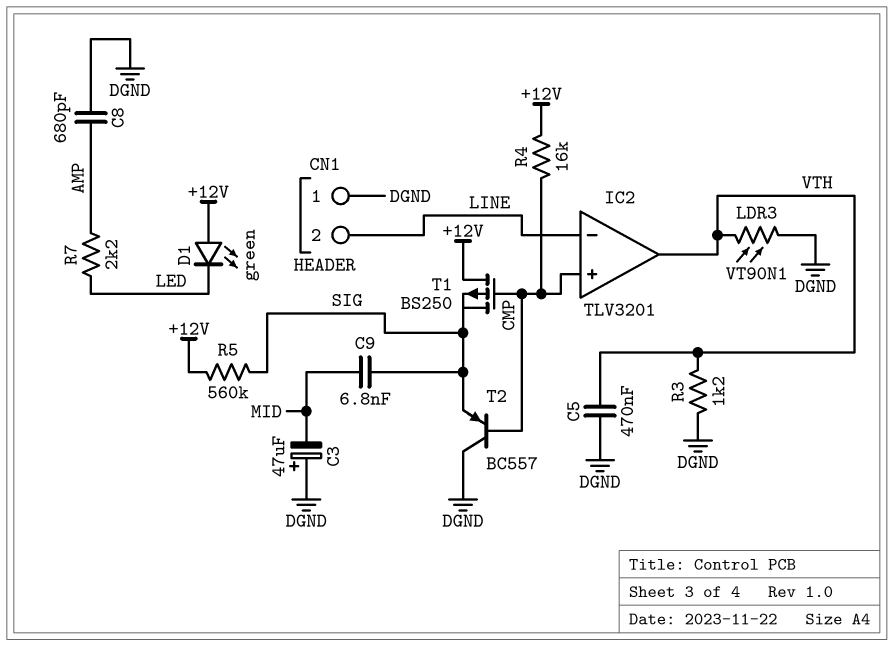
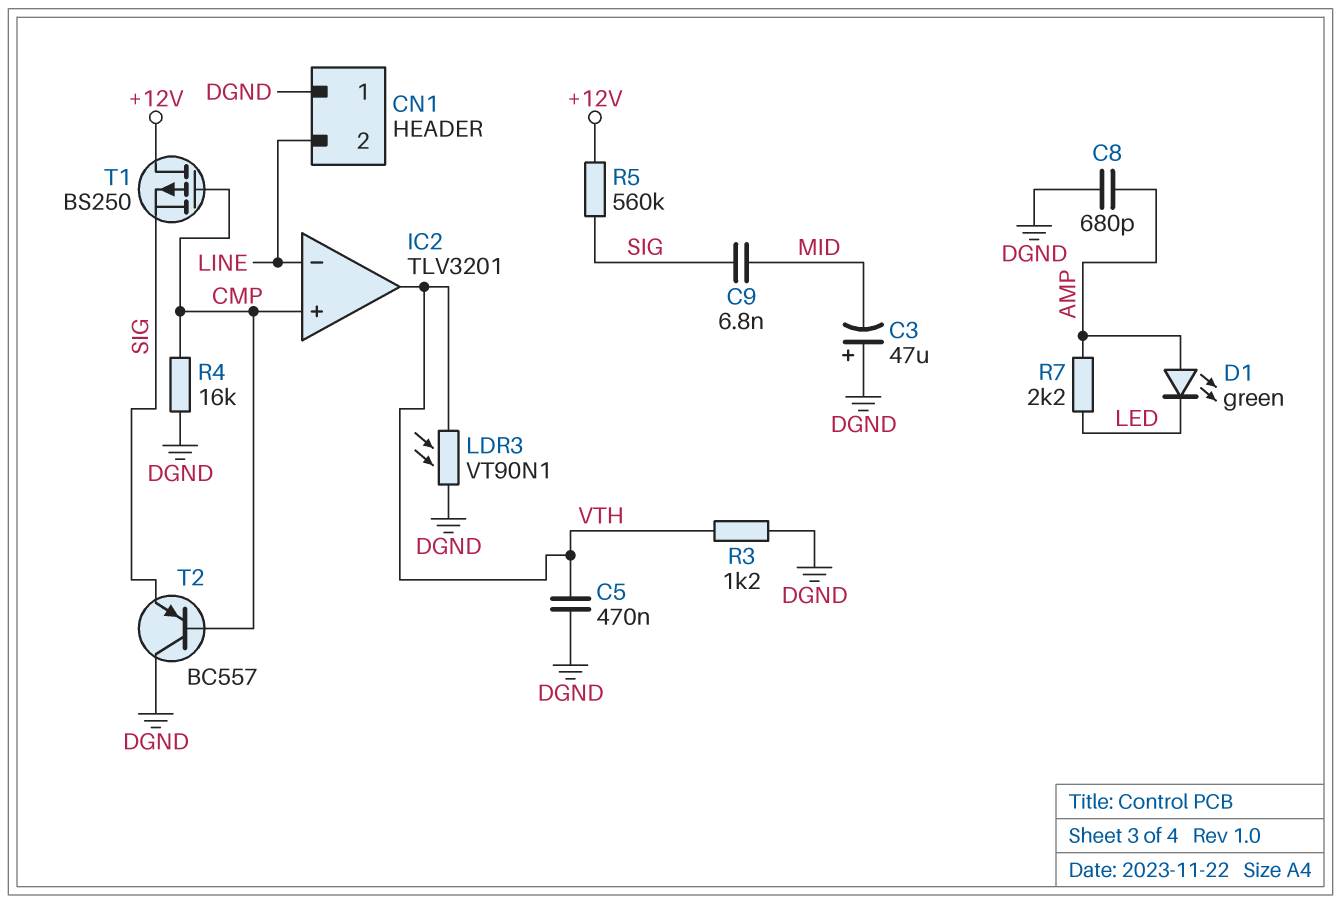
D1: LED green (A +12V, K LED) -> LED green (A AMP, K LED)
R4: 16k (+12V, CMP) -> 16k (CMP, DGND)

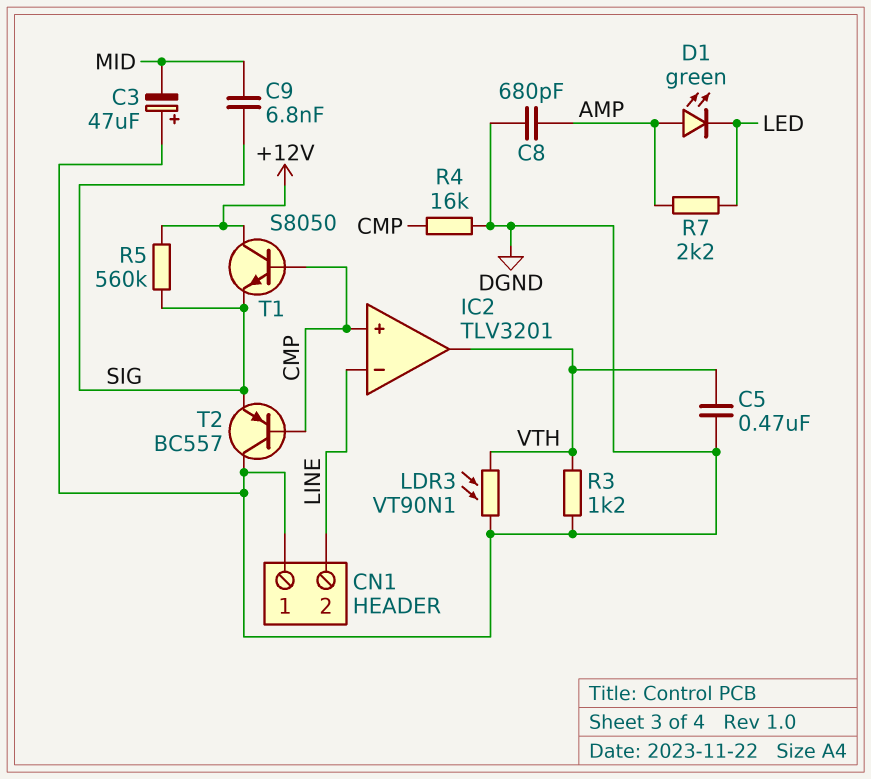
T1: PMOS BS250 (G CMP, D +12V, S SIG) -> NPN S8050 (B CMP, C +12V, E SIG)

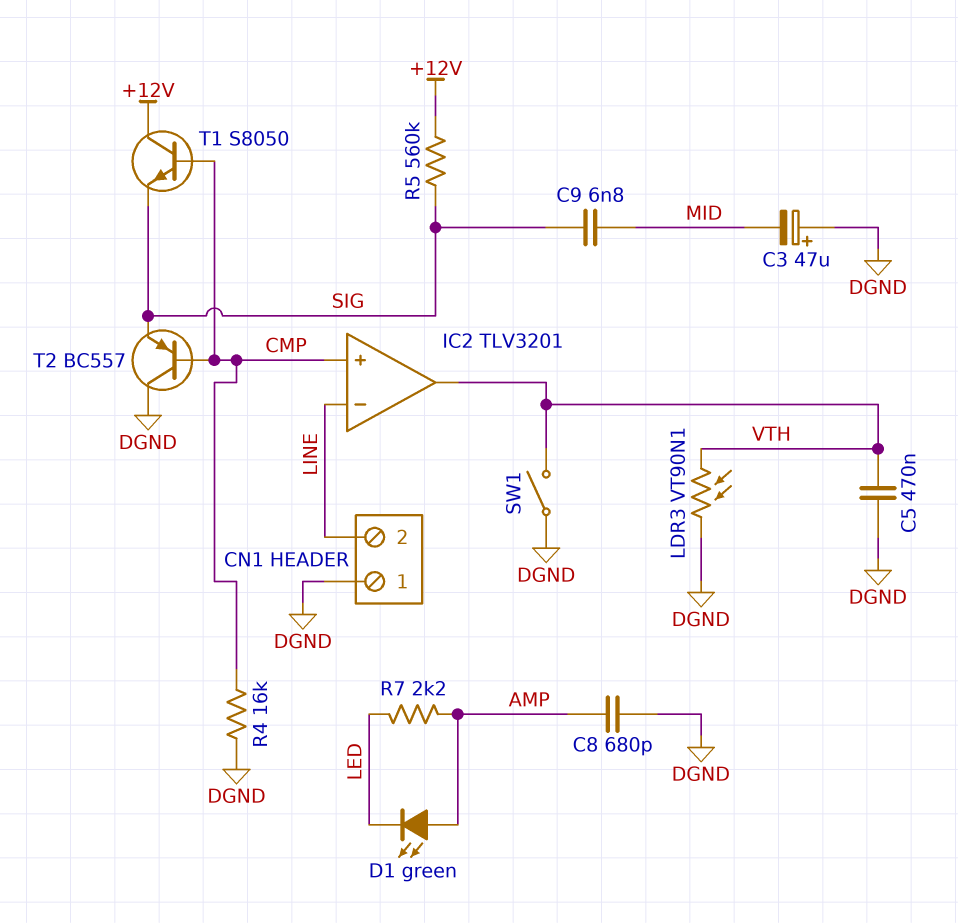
R3: 1.2k (DGND, VTH) -> none
SW1: none -> switch (DGND, VTH)

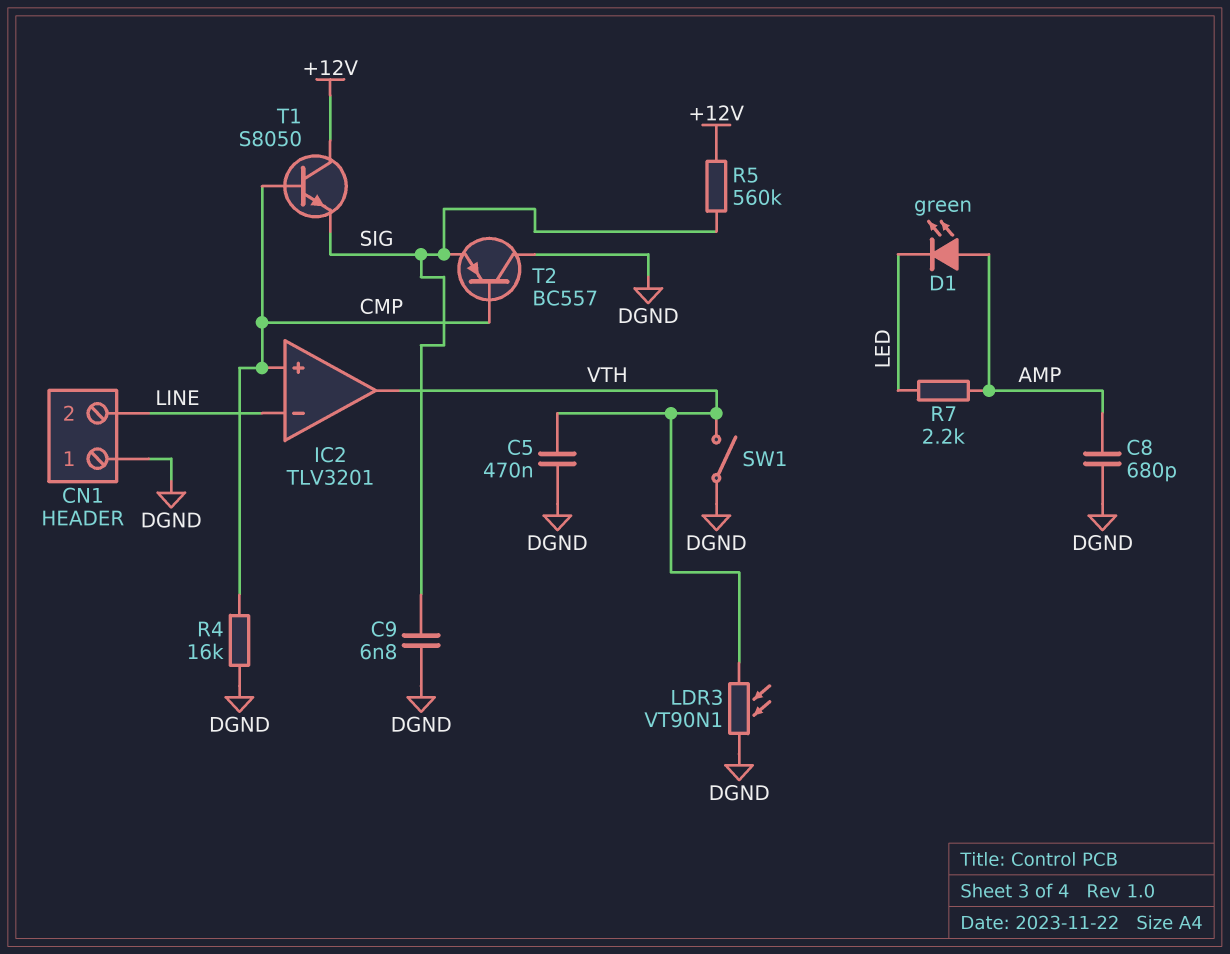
C3: 47uF (plus DGND, minus MID) -> none
C9: 6.8nF (MID, SIG) -> 6.8nF (DGND, SIG)

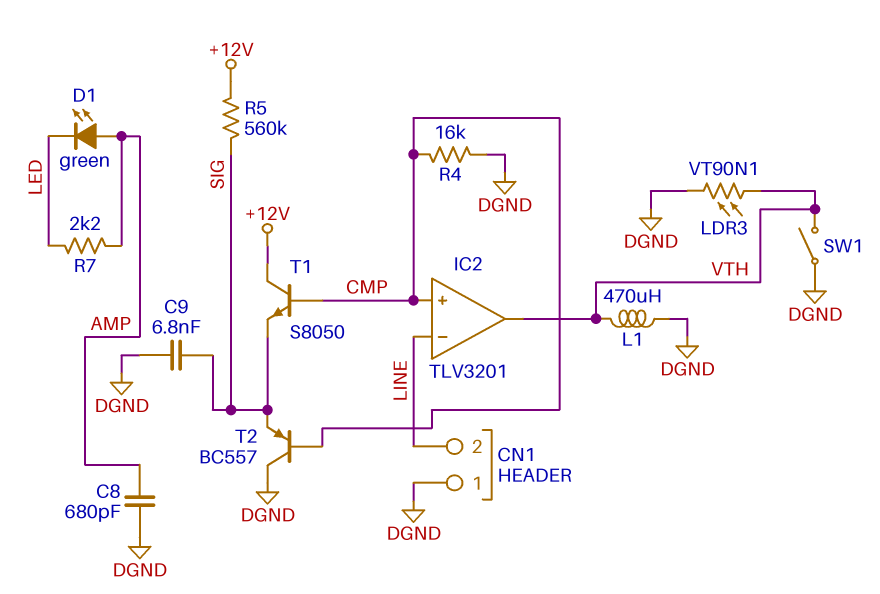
C5: 470nF (DGND, VTH) -> none
L1: none -> 470uH (DGND, VTH)

